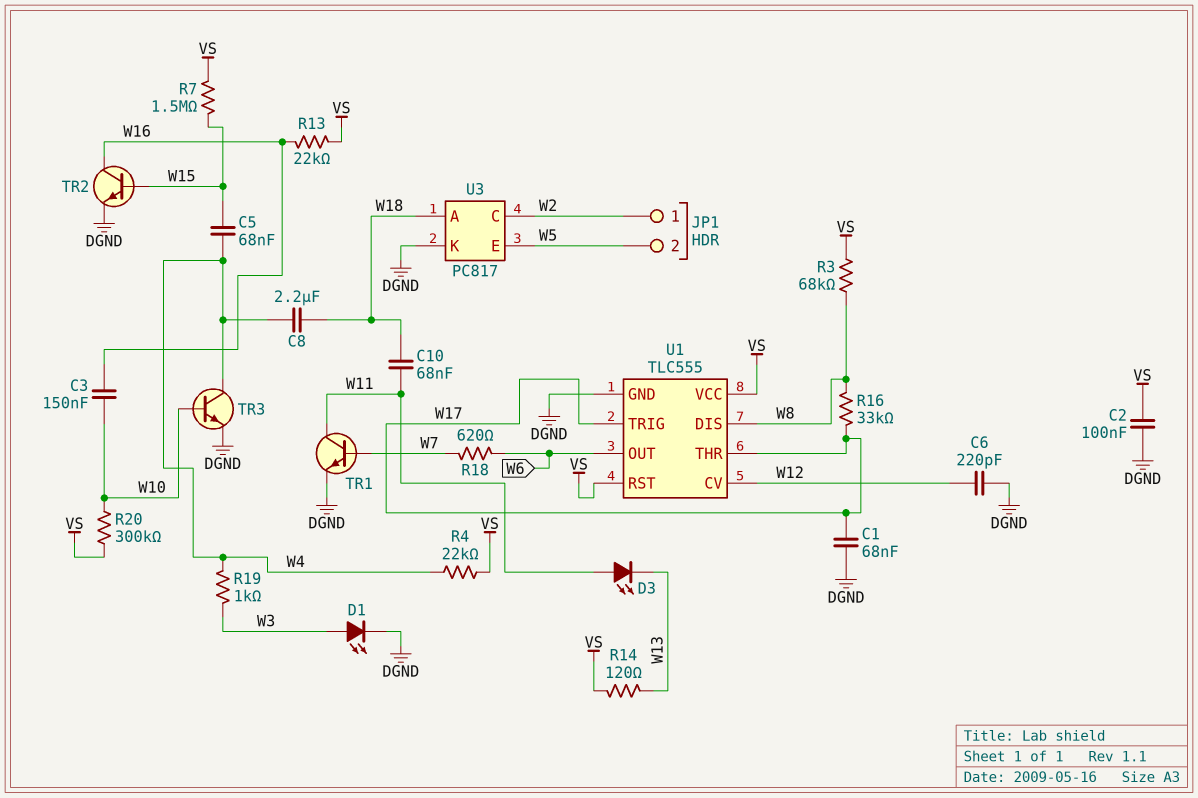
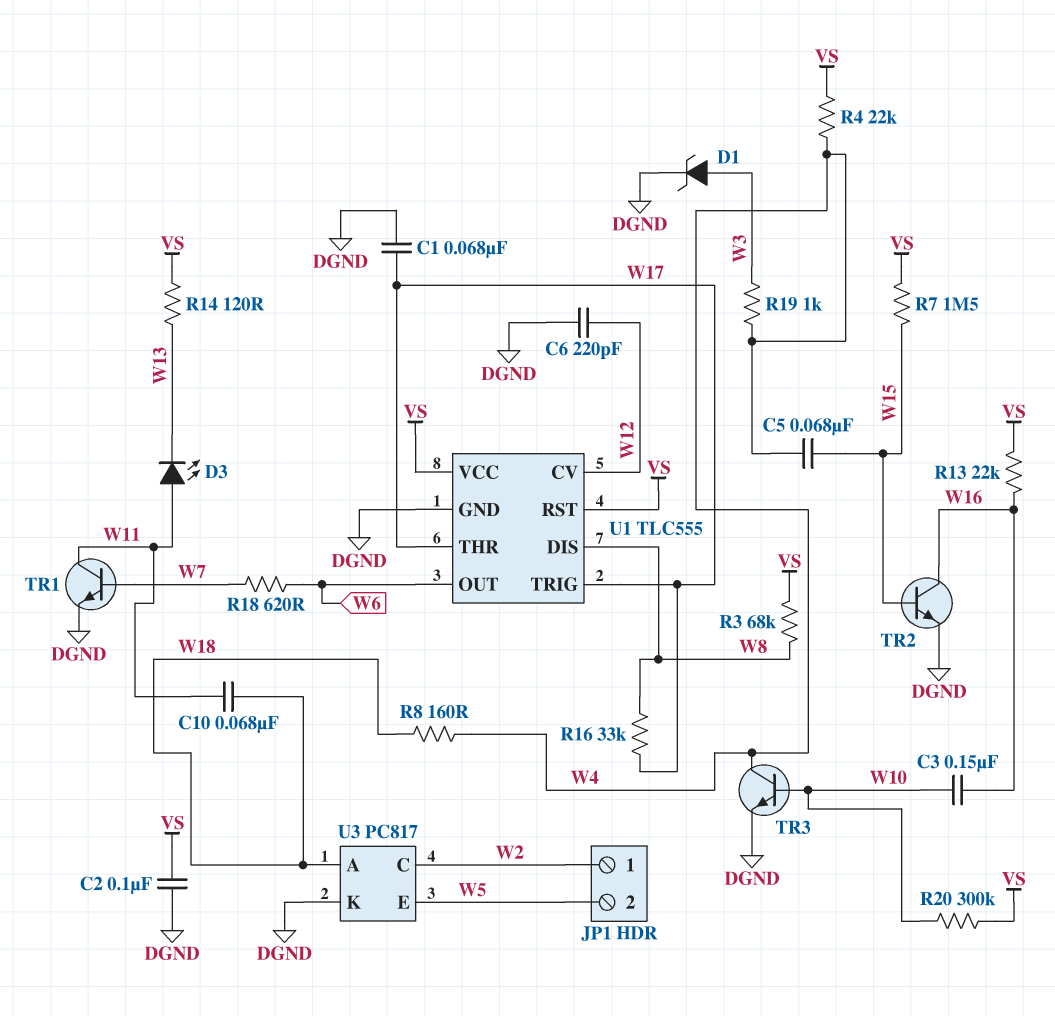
C8: 2.2uF (W4, W18) -> none
D1: LED (A W3, K DGND) -> zener (A W3, K DGND)
R8: none -> 160 (W4, W18)

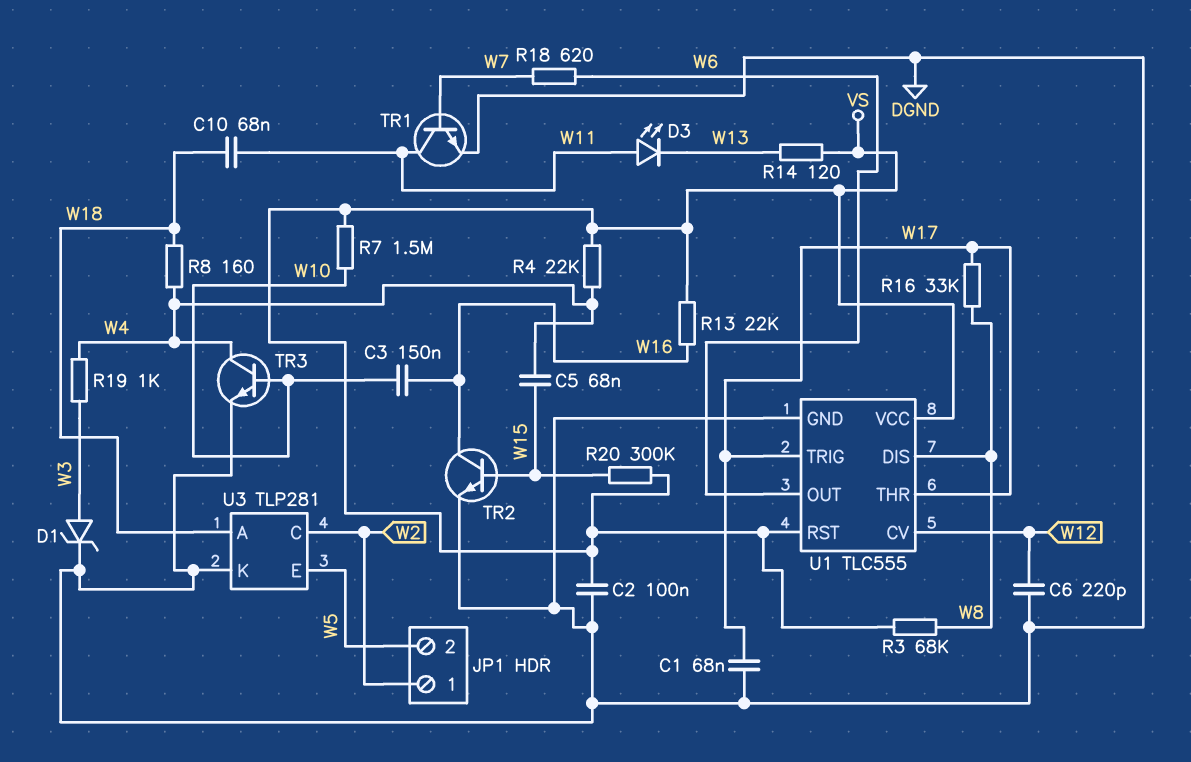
R7: 1.5M (VS, W15) -> 1.5M (VS, W10)
R20: 300k (VS, W10) -> 300k (VS, W15)
U3: PC817 -> TLP281

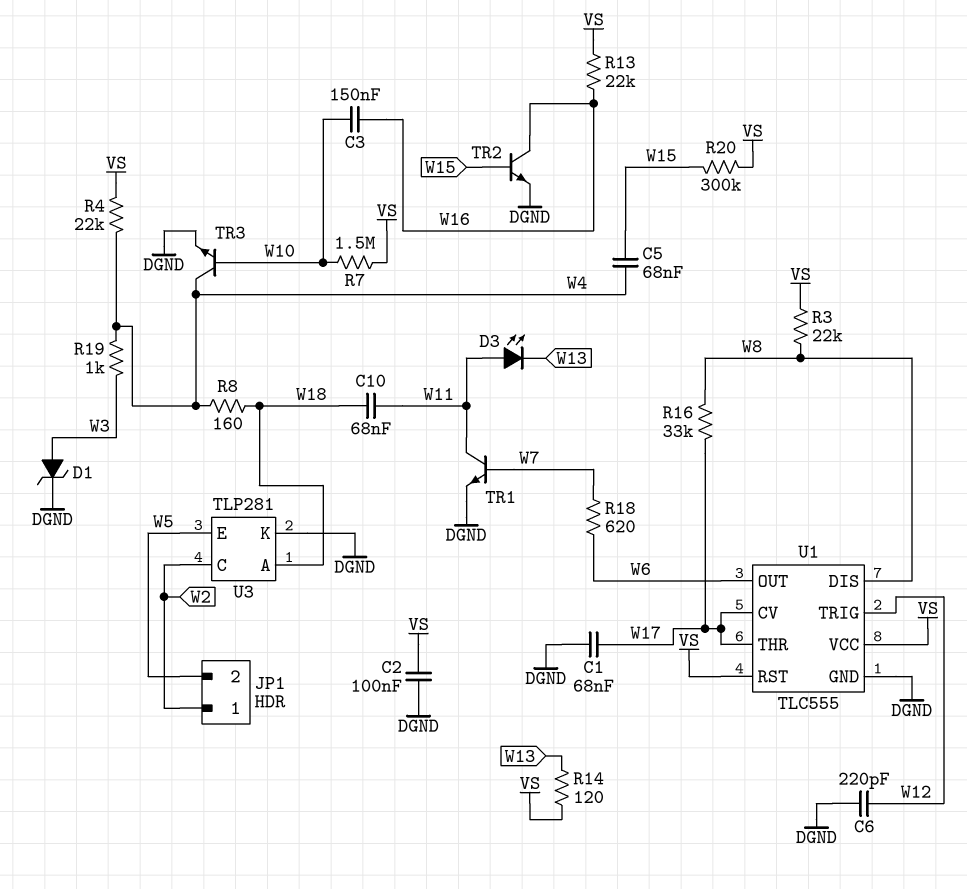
R3: 68k (VS, W8) -> 22k (VS, W8)
U1 pin CV: W12 -> W17
U1 pin TRIG: W17 -> W12

